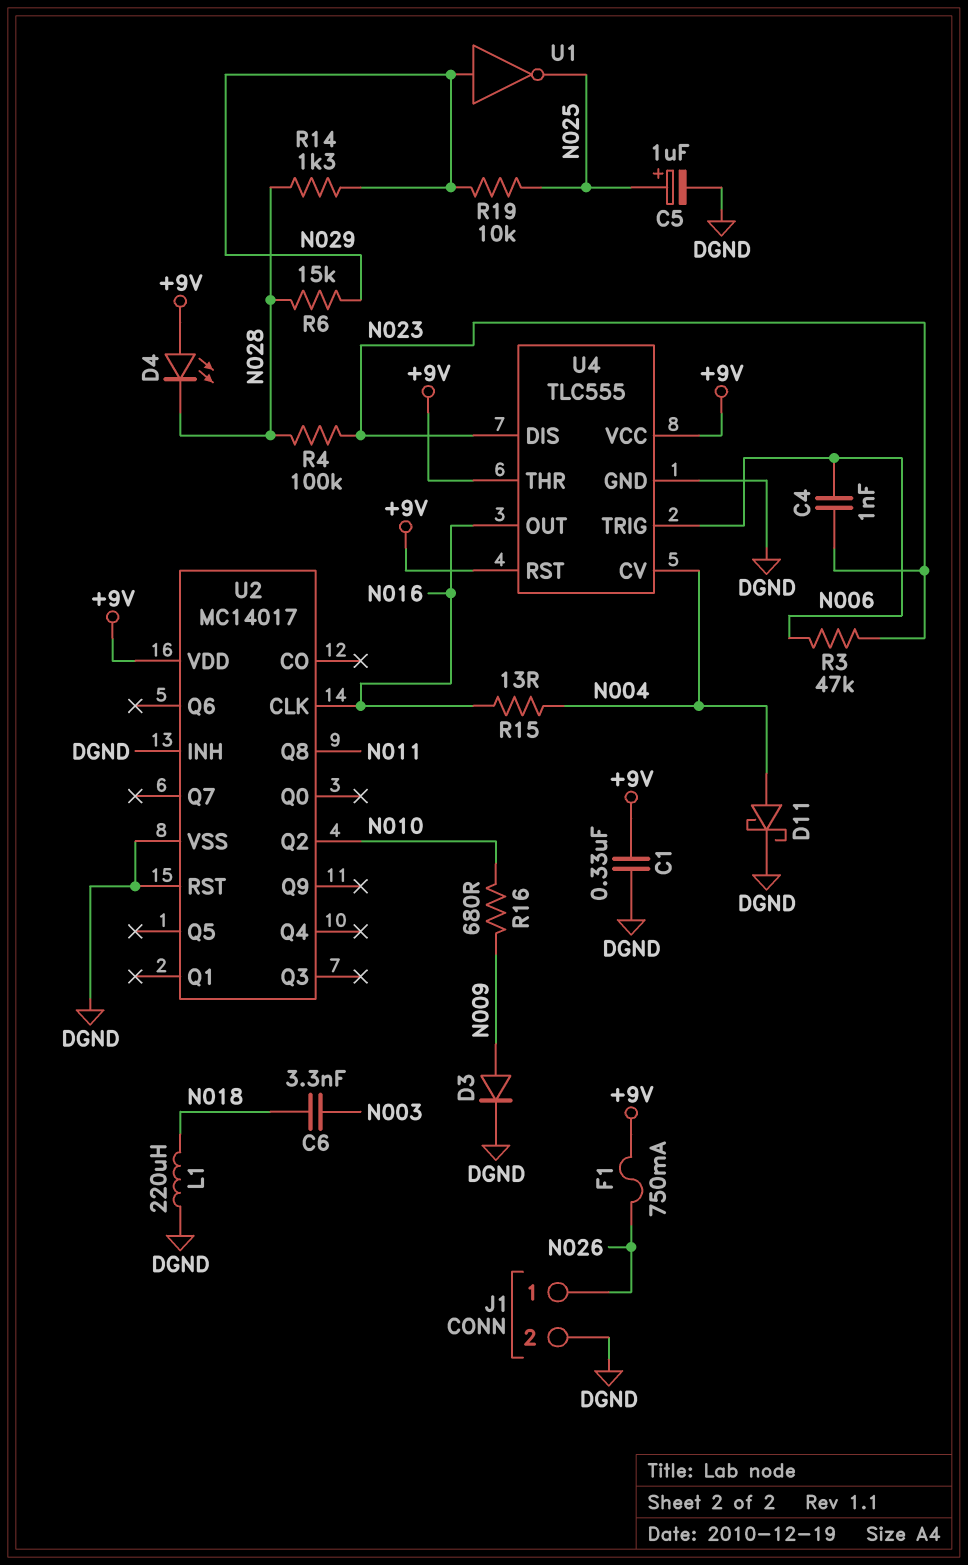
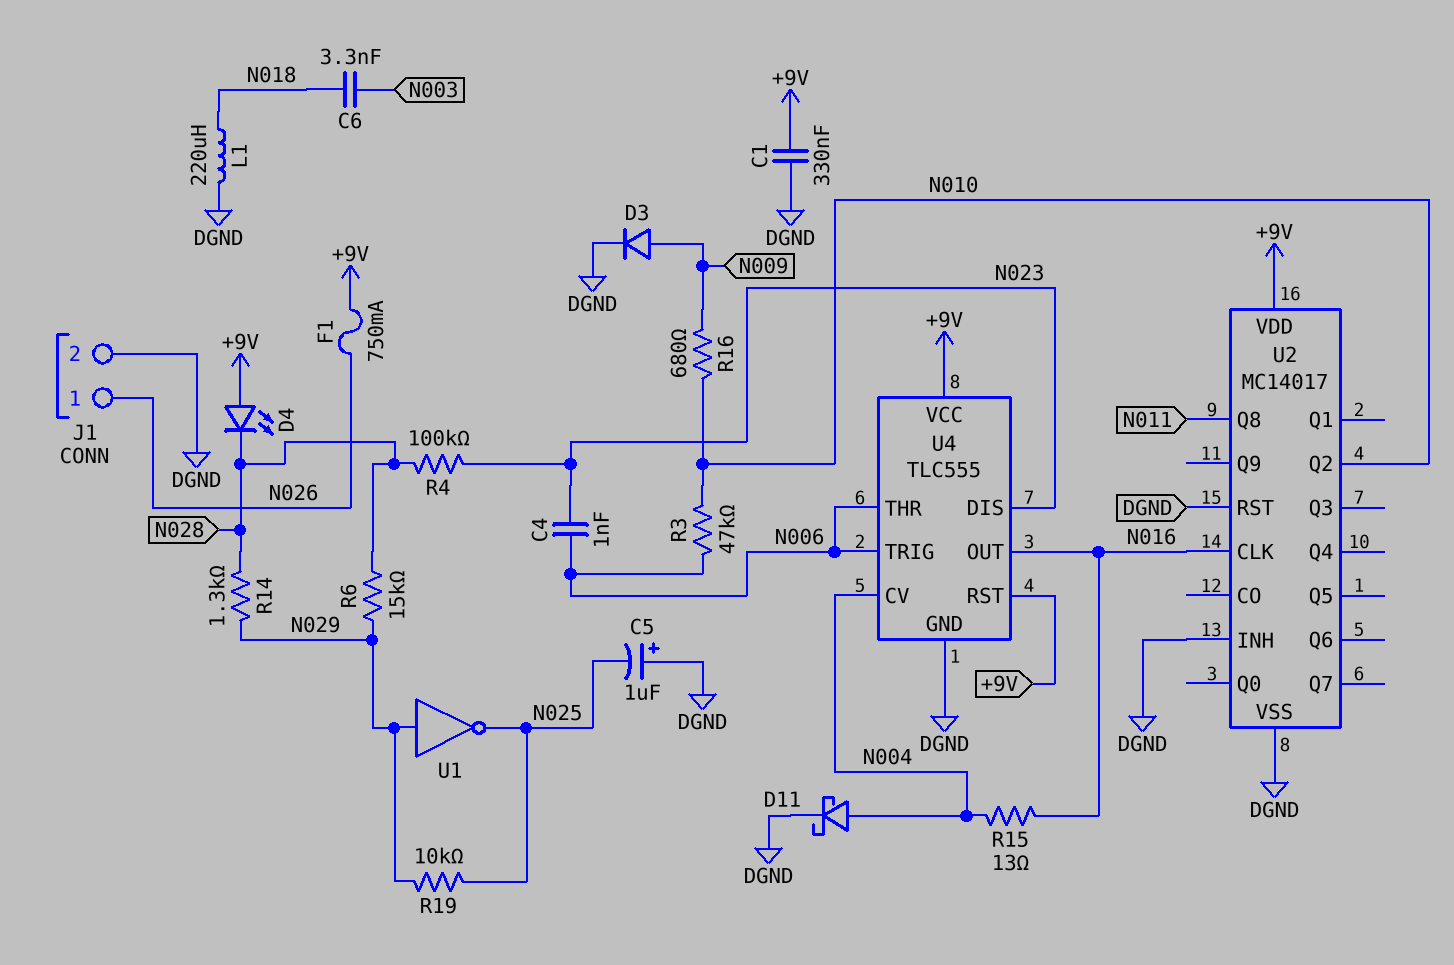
C5: 1uF (plus N025, minus DGND) -> 1uF (plus DGND, minus N025)
R3: 47k (N006, N023) -> 47k (N006, N010)
U4 pin THR: +9V -> N006

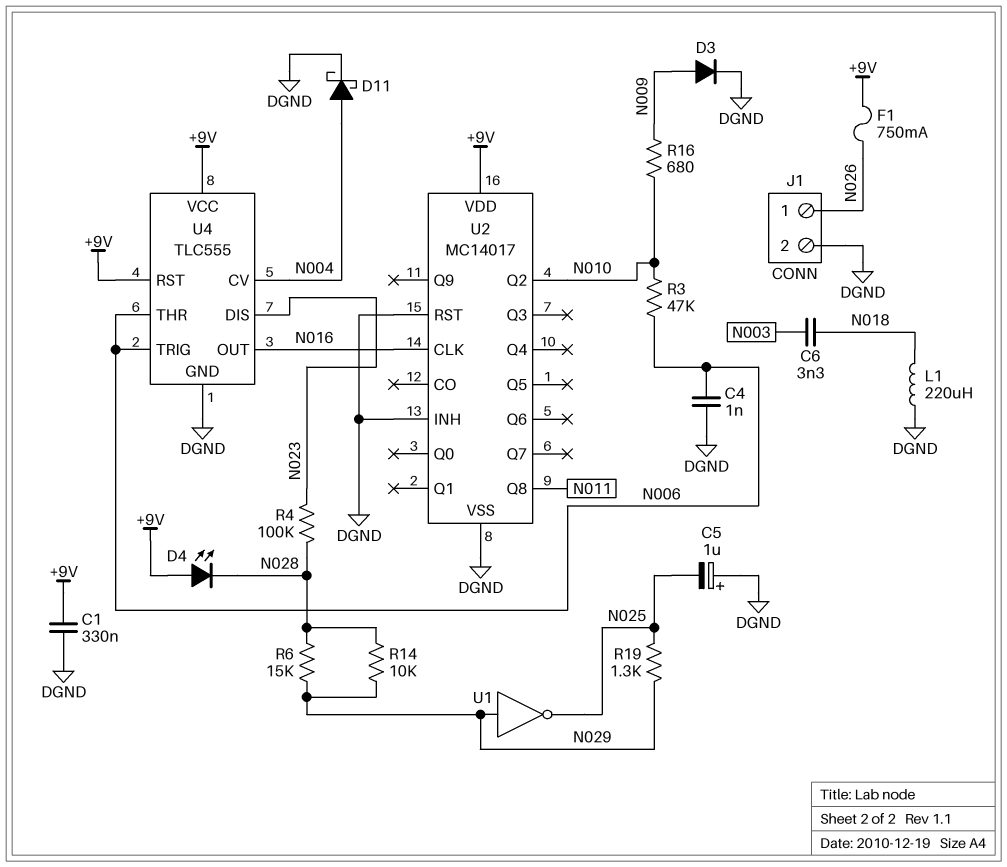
C4: 1nF (N006, N023) -> 1nF (DGND, N006)
R14: 1.3k (N028, N029) -> 10k (N028, N029)
R15: 13 (N004, N016) -> none
R19: 10k (N025, N029) -> 1.3k (N025, N029)

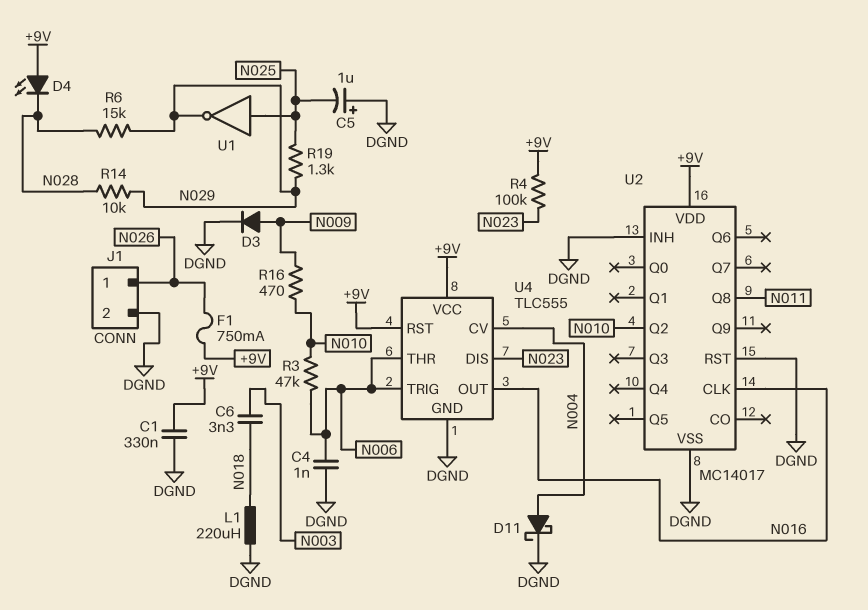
R4: 100k (N023, N028) -> 100k (+9V, N023)
R16: 680 (N009, N010) -> 470 (N009, N010)
U1: NOT (in N029, out N025) -> NOT (in N025, out N029)

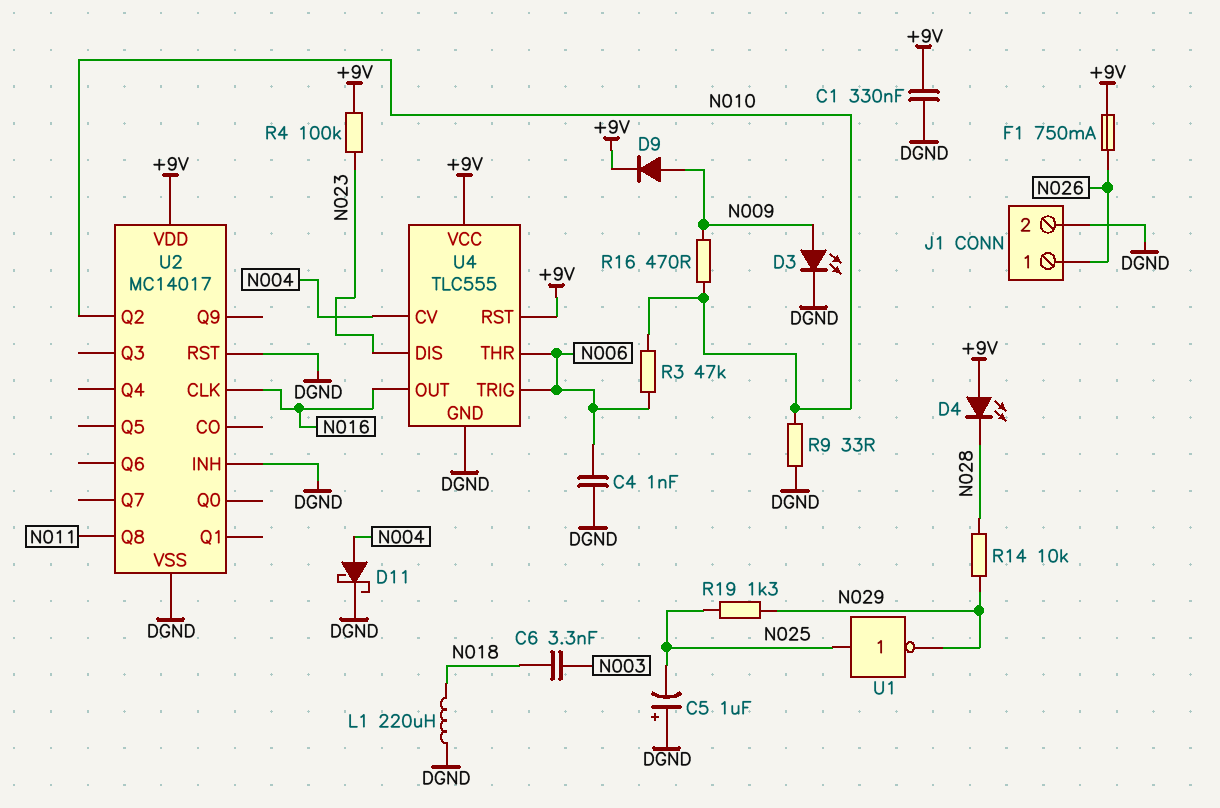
D3: diode (A N009, K DGND) -> LED (A N009, K DGND)
D9: none -> diode (A N009, K +9V)
R6: 15k (N028, N029) -> none
R9: none -> 33 (DGND, N010)

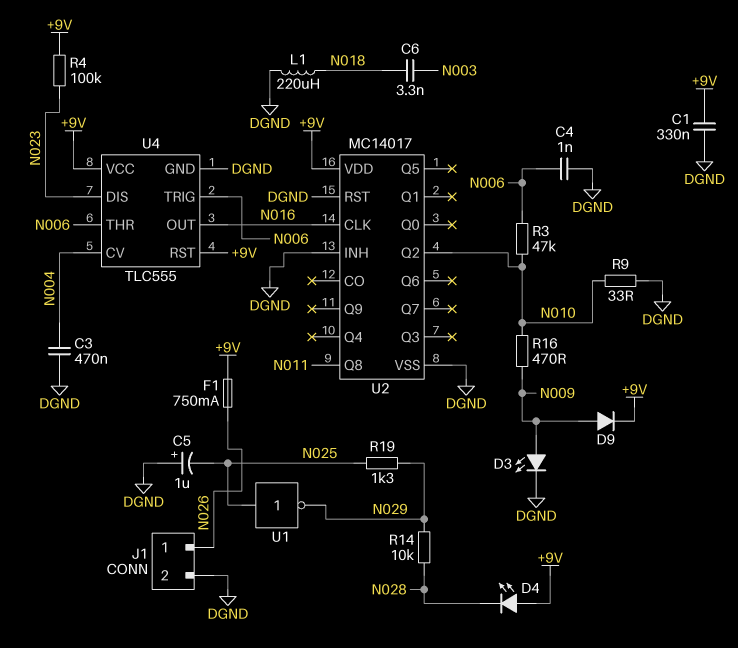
C3: none -> 470nF (DGND, N004)
D11: schottky (A N004, K DGND) -> none

